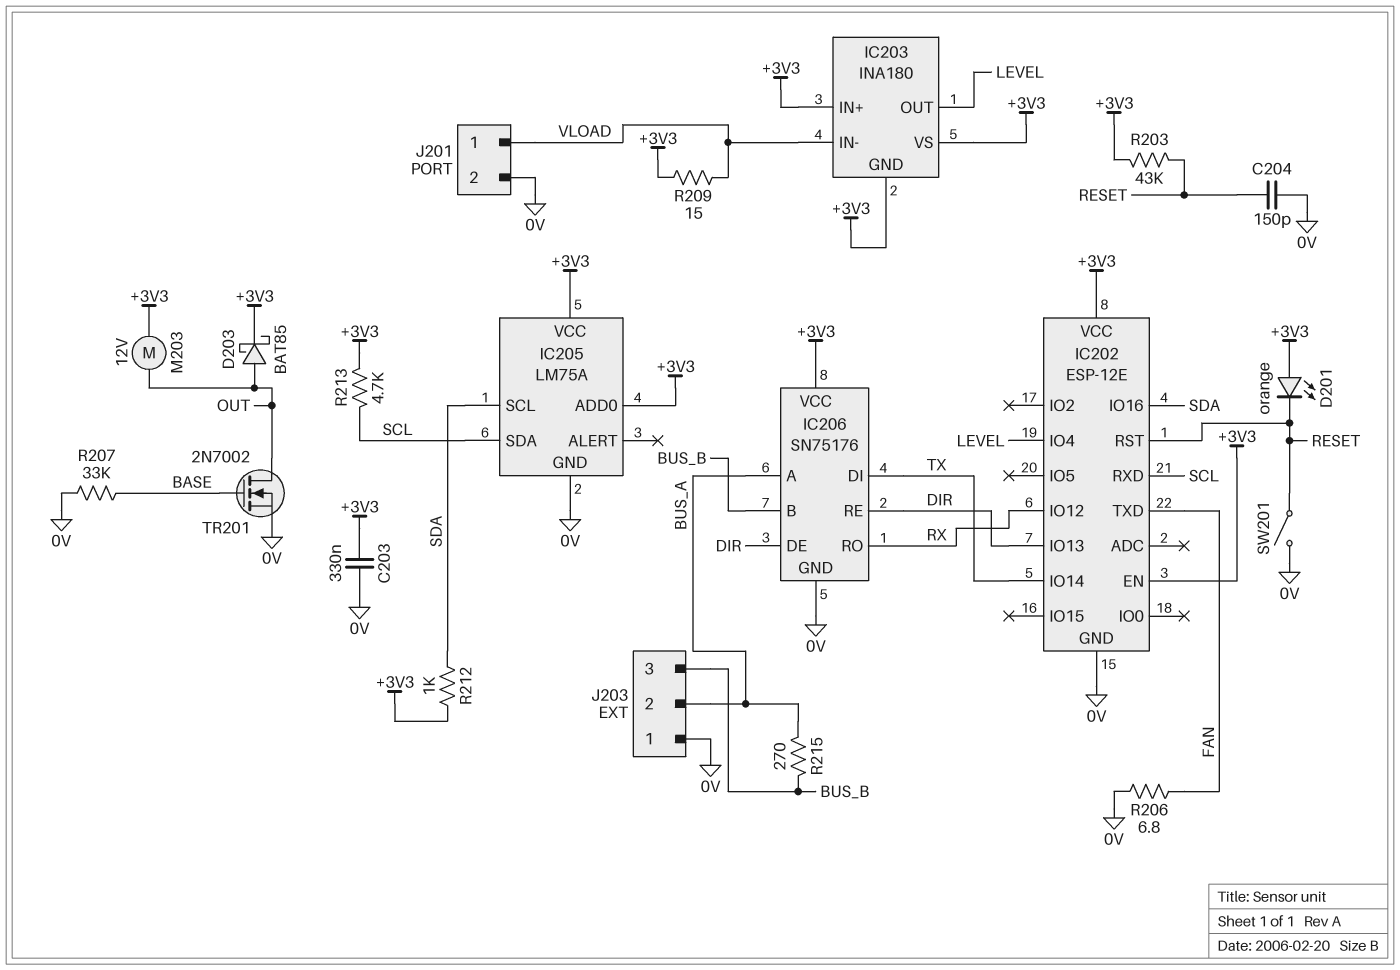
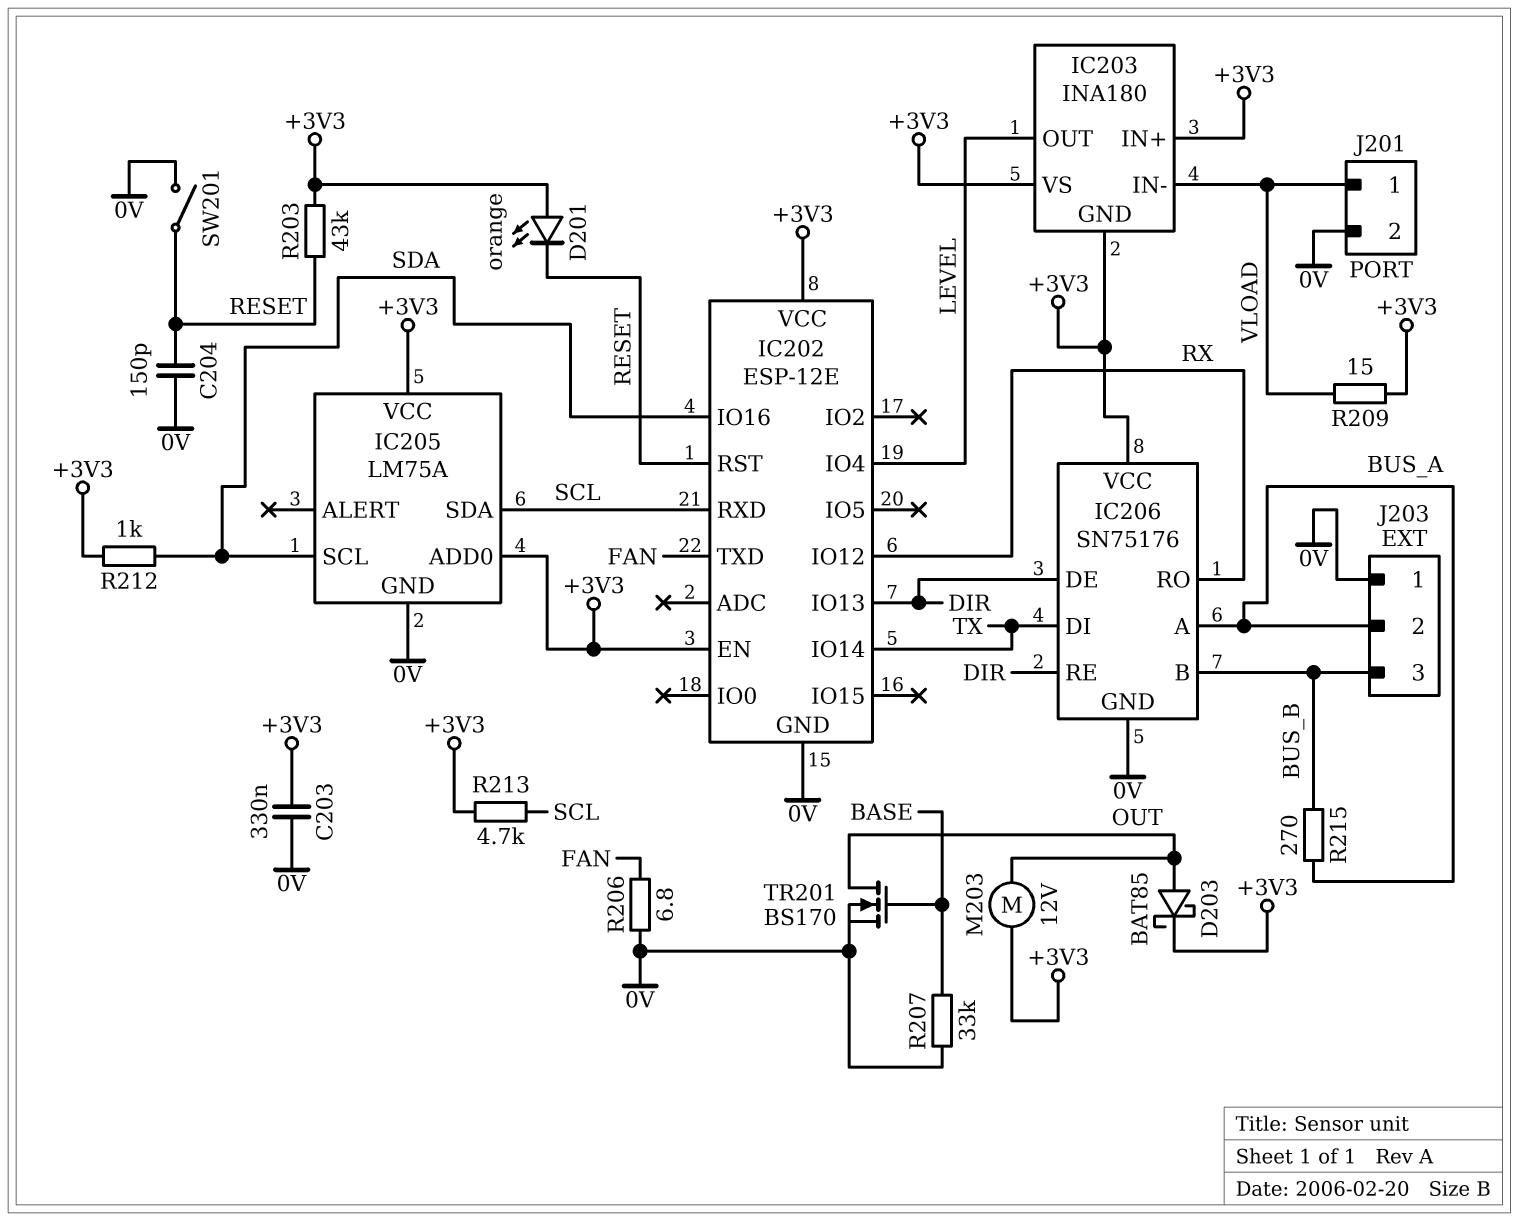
TR201: NMOS 2N7002 (G BASE, D OUT, S 0V) -> NMOS BS170 (G BASE, D OUT, S 0V)

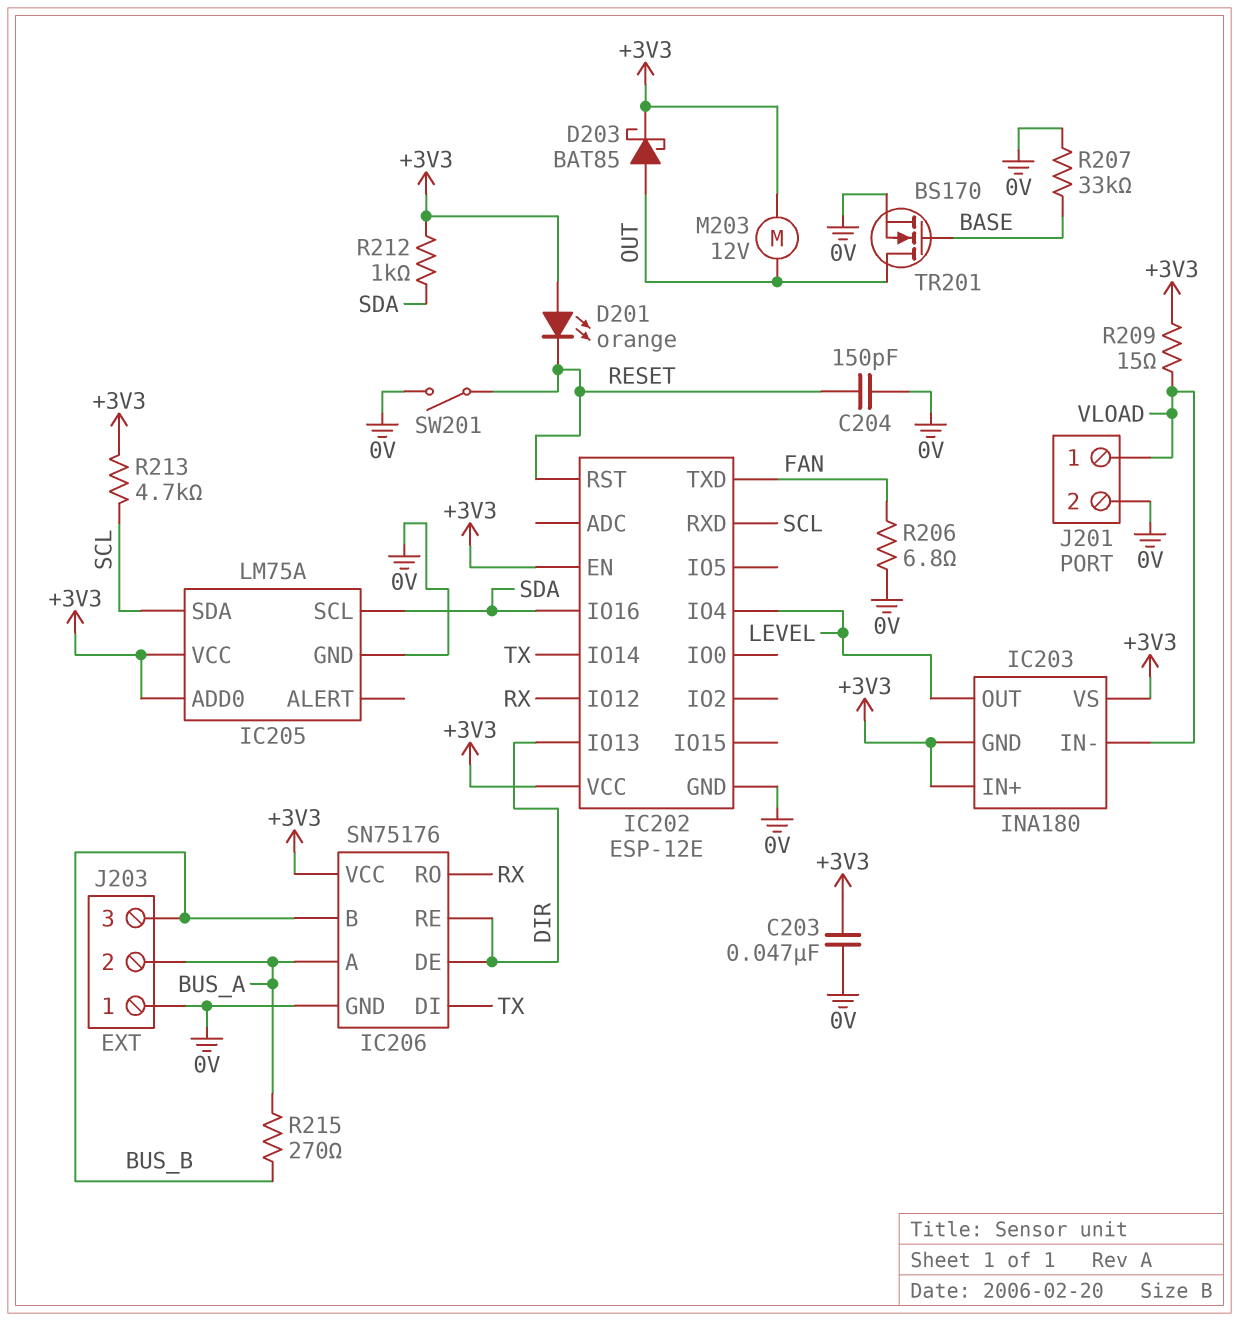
C203: 330nF (+3V3, 0V) -> 47nF (+3V3, 0V)
R203: 43k (+3V3, RESET) -> none

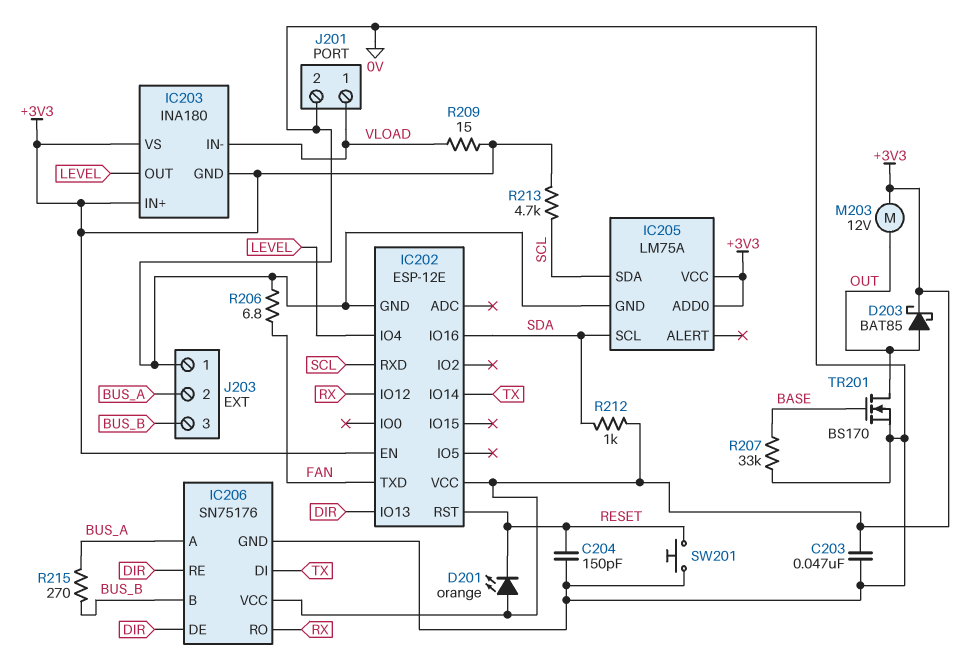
SW201: switch (0V, RESET) -> button (0V, RESET)

